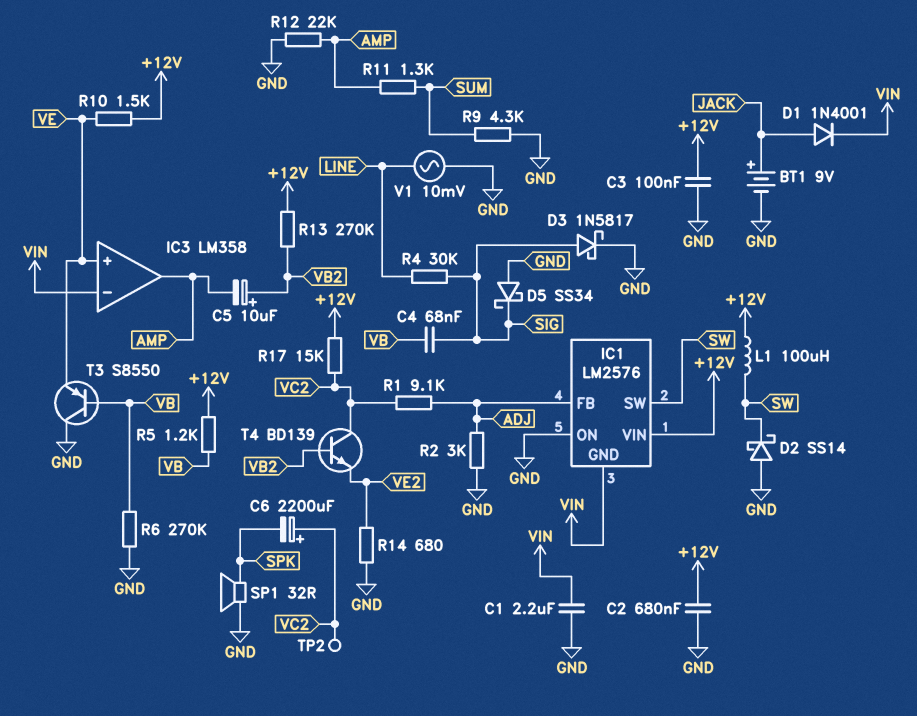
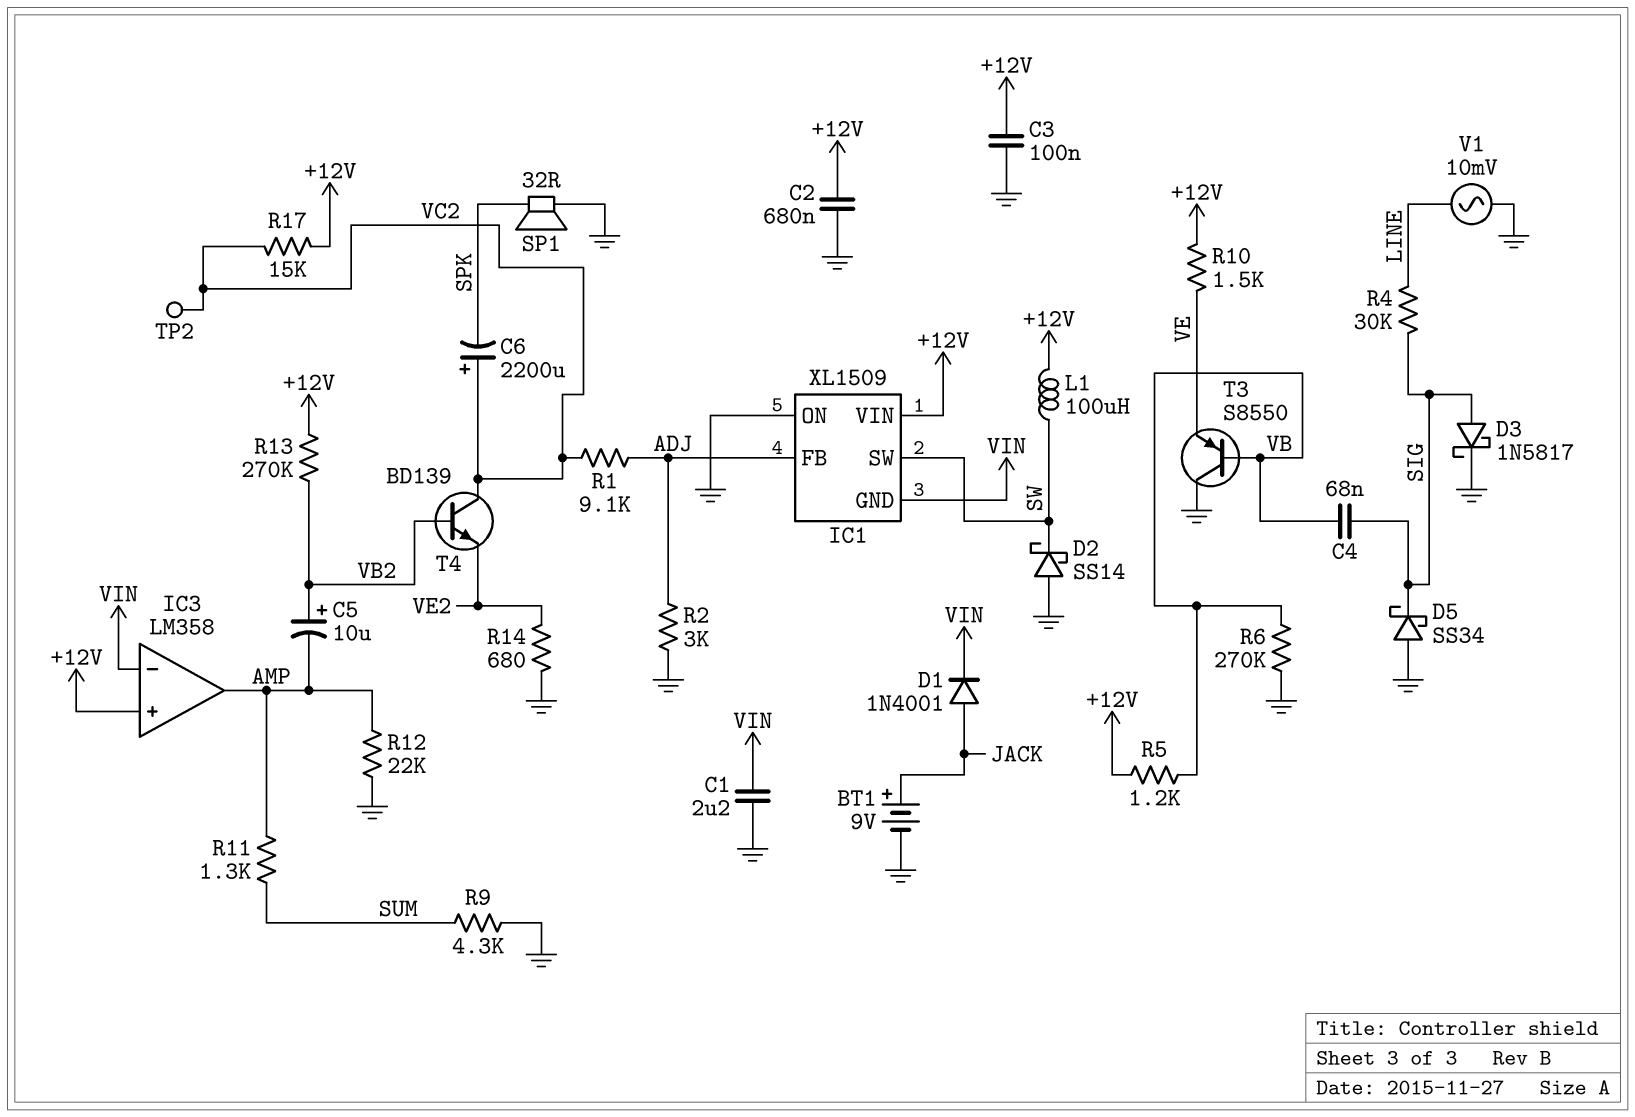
IC1: LM2576 -> XL1509
IC3 pin in+: VE -> +12V

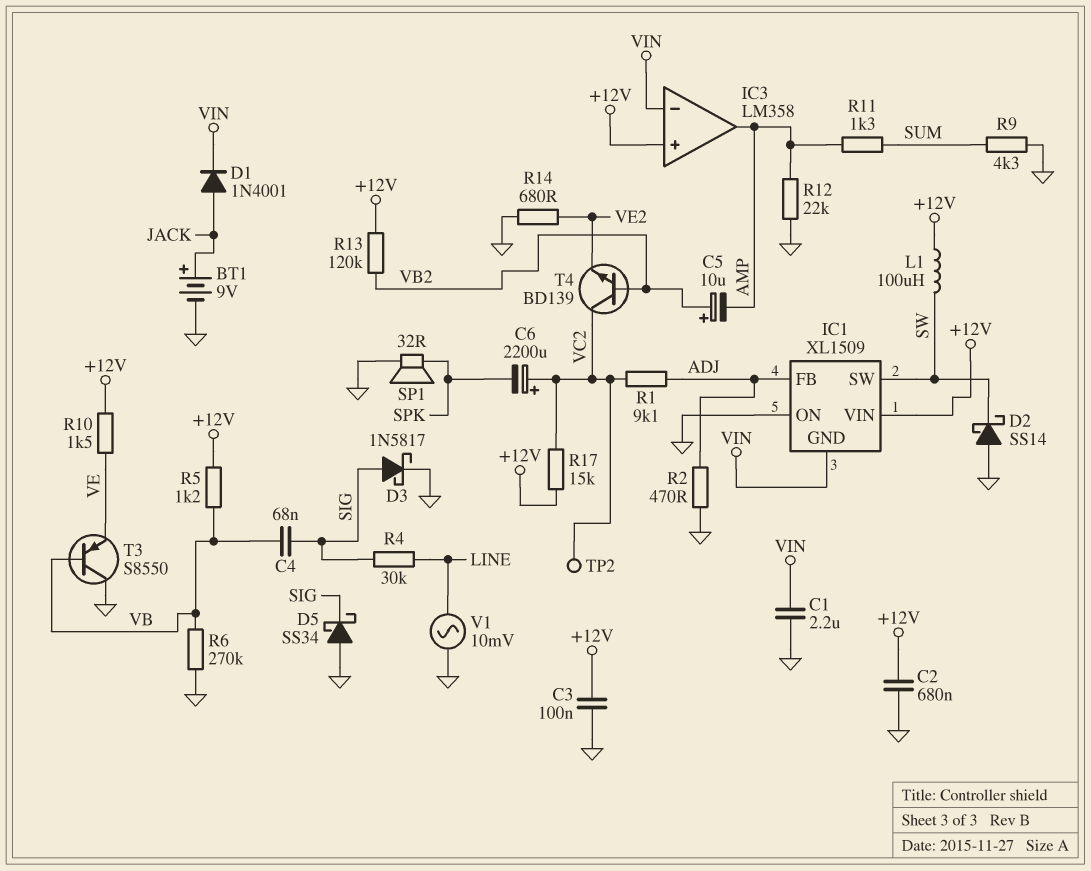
R2: 3k (ADJ, GND) -> 470 (ADJ, GND)
R13: 270k (+12V, VB2) -> 120k (+12V, VB2)

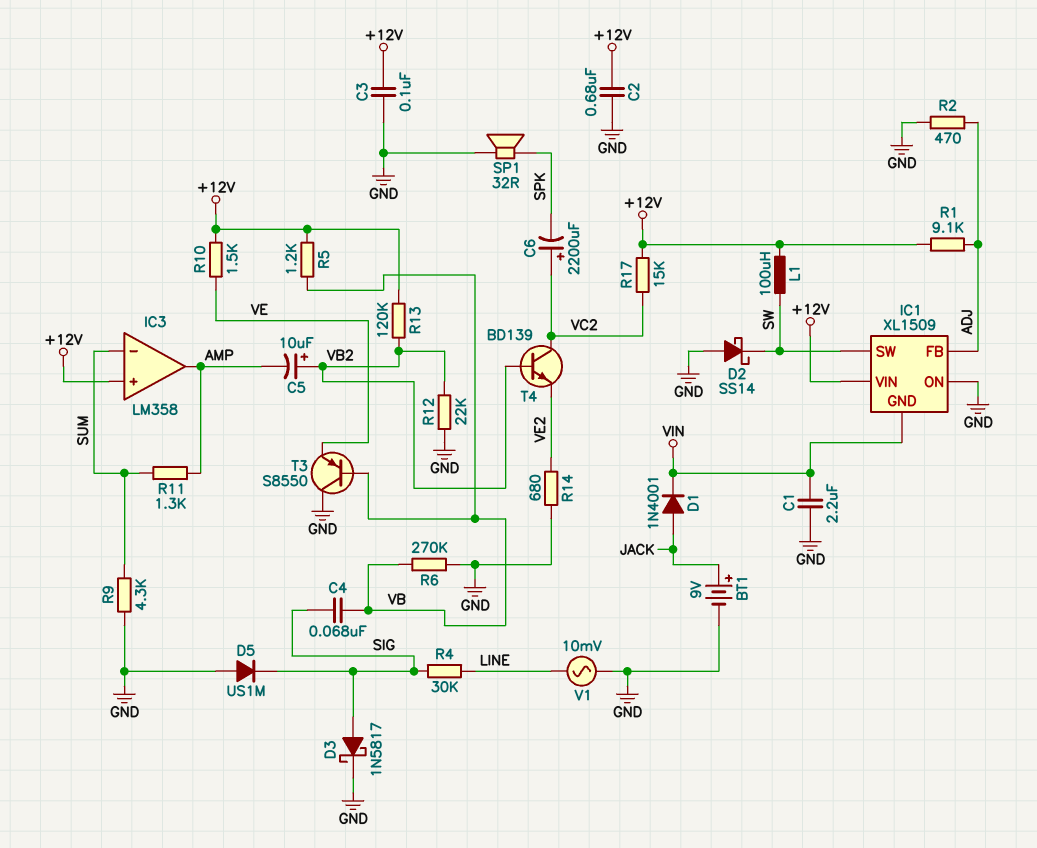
D5: schottky SS34 (A GND, K SIG) -> diode US1M (A GND, K SIG)
IC3 pin in-: VIN -> SUM
R1: 9.1k (ADJ, VC2) -> 9.1k (+12V, ADJ)
R12: 22k (AMP, GND) -> 22k (GND, VB2)
TP2: test point (VC2) -> none

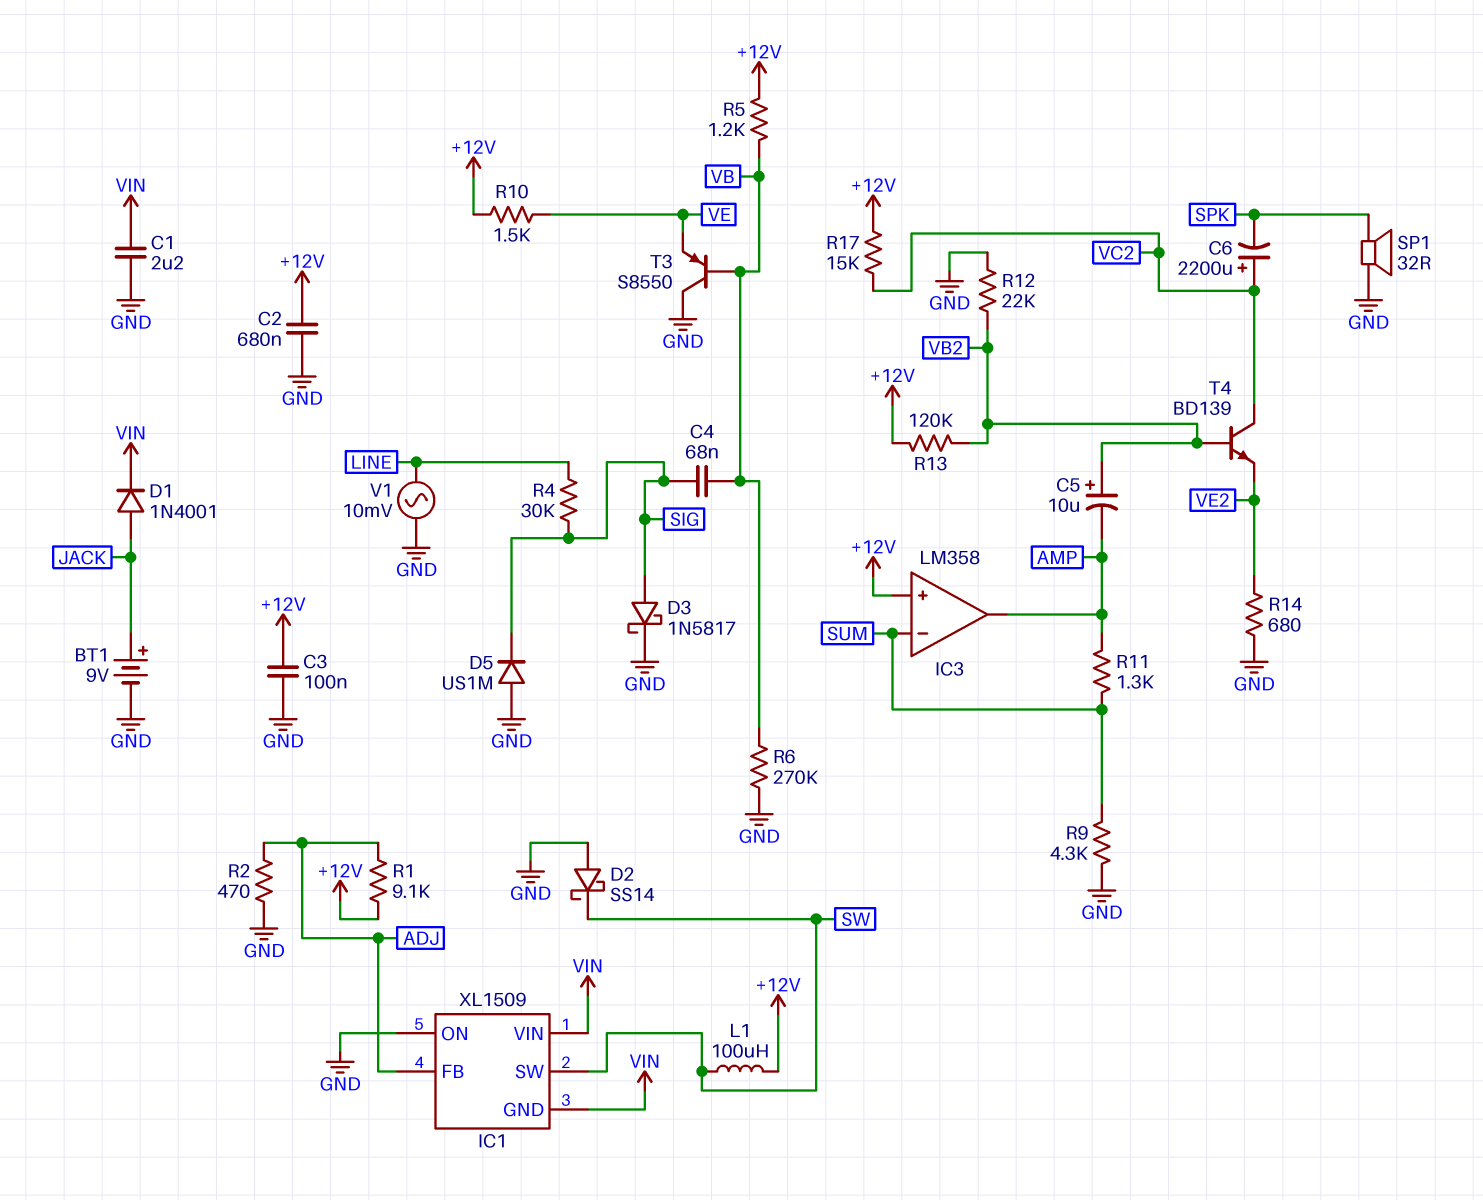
IC1 pin VIN: +12V -> VIN

